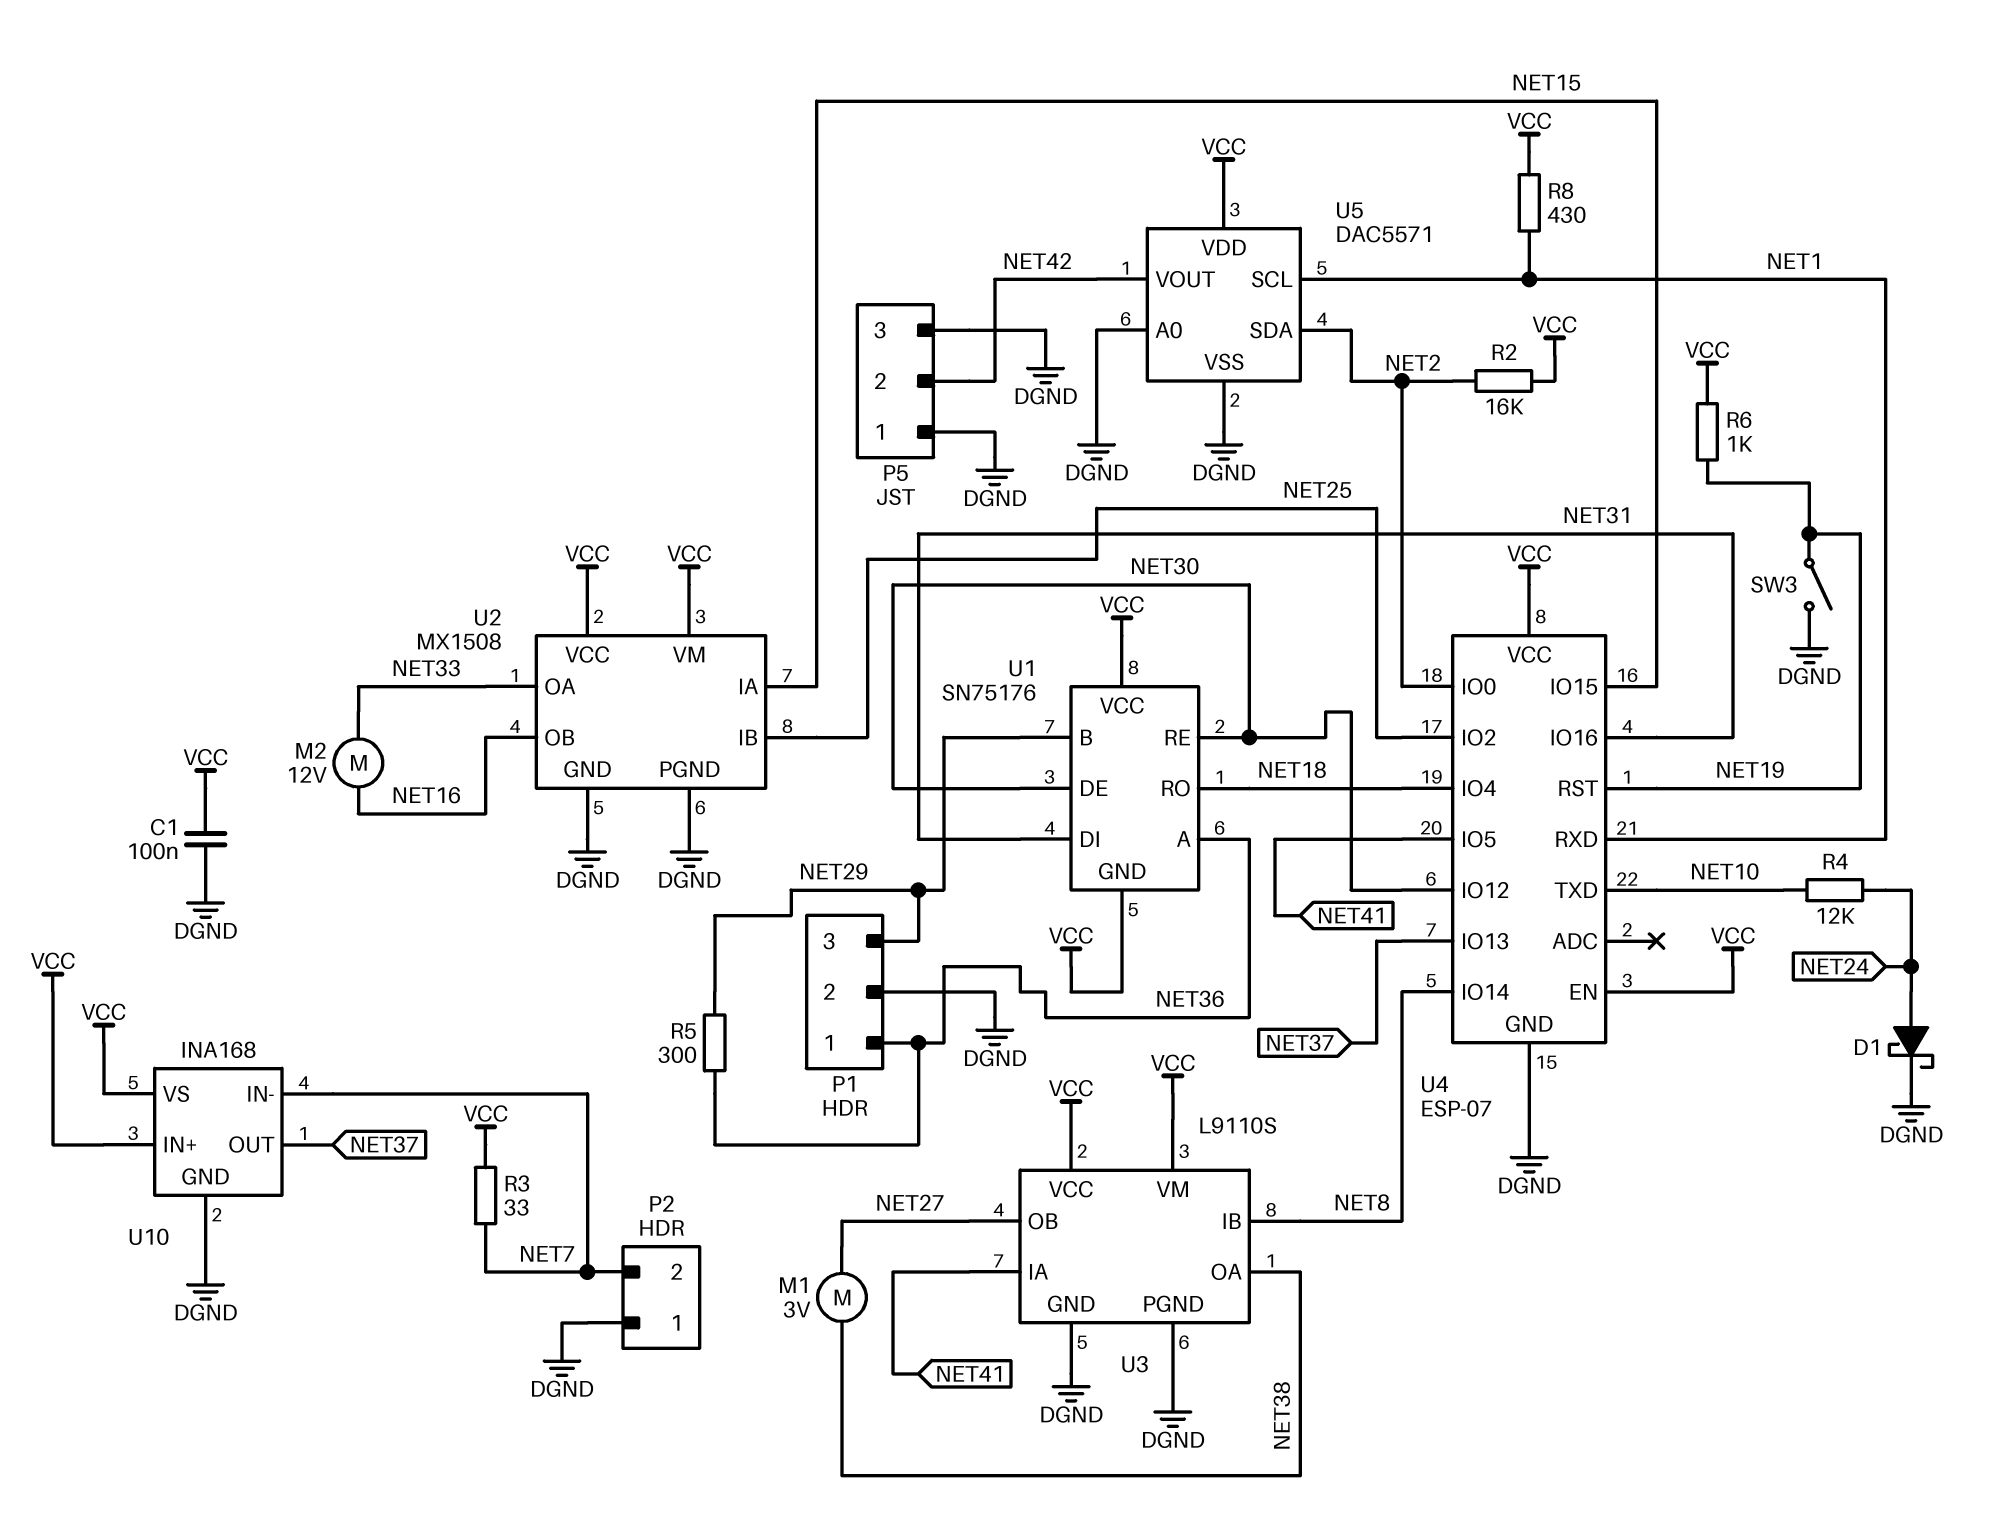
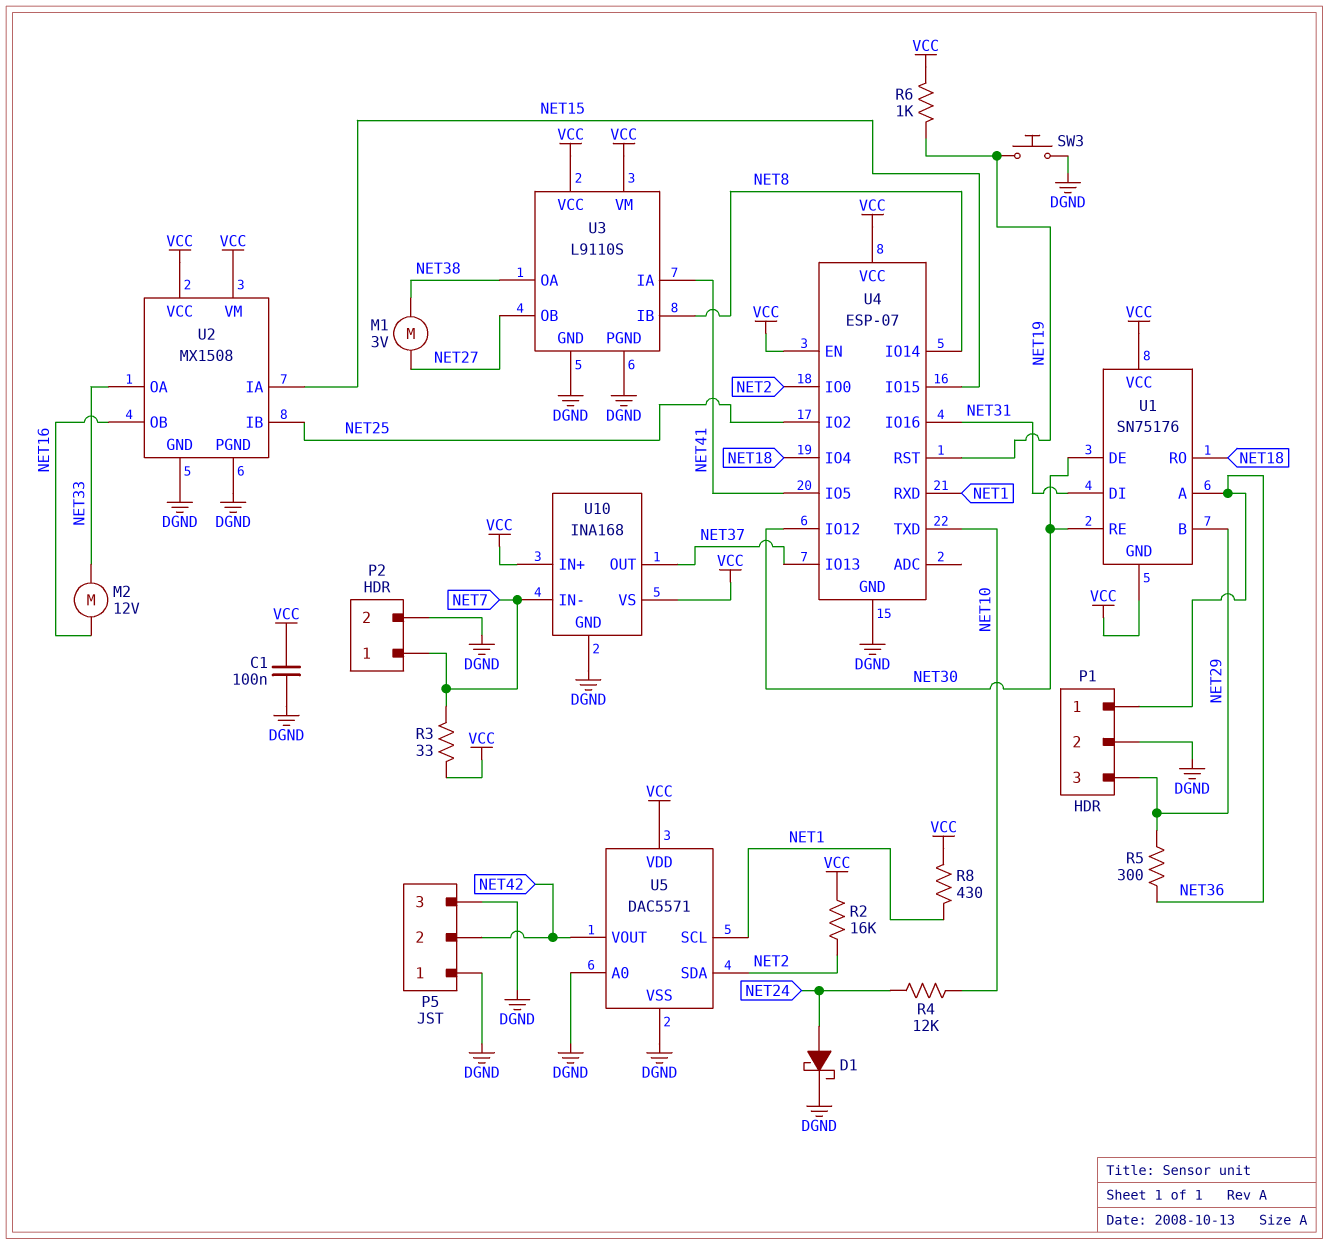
P2 pin 1: DGND -> NET7
P2 pin 2: NET7 -> DGND
SW3: switch (DGND, NET19) -> button (DGND, NET19)

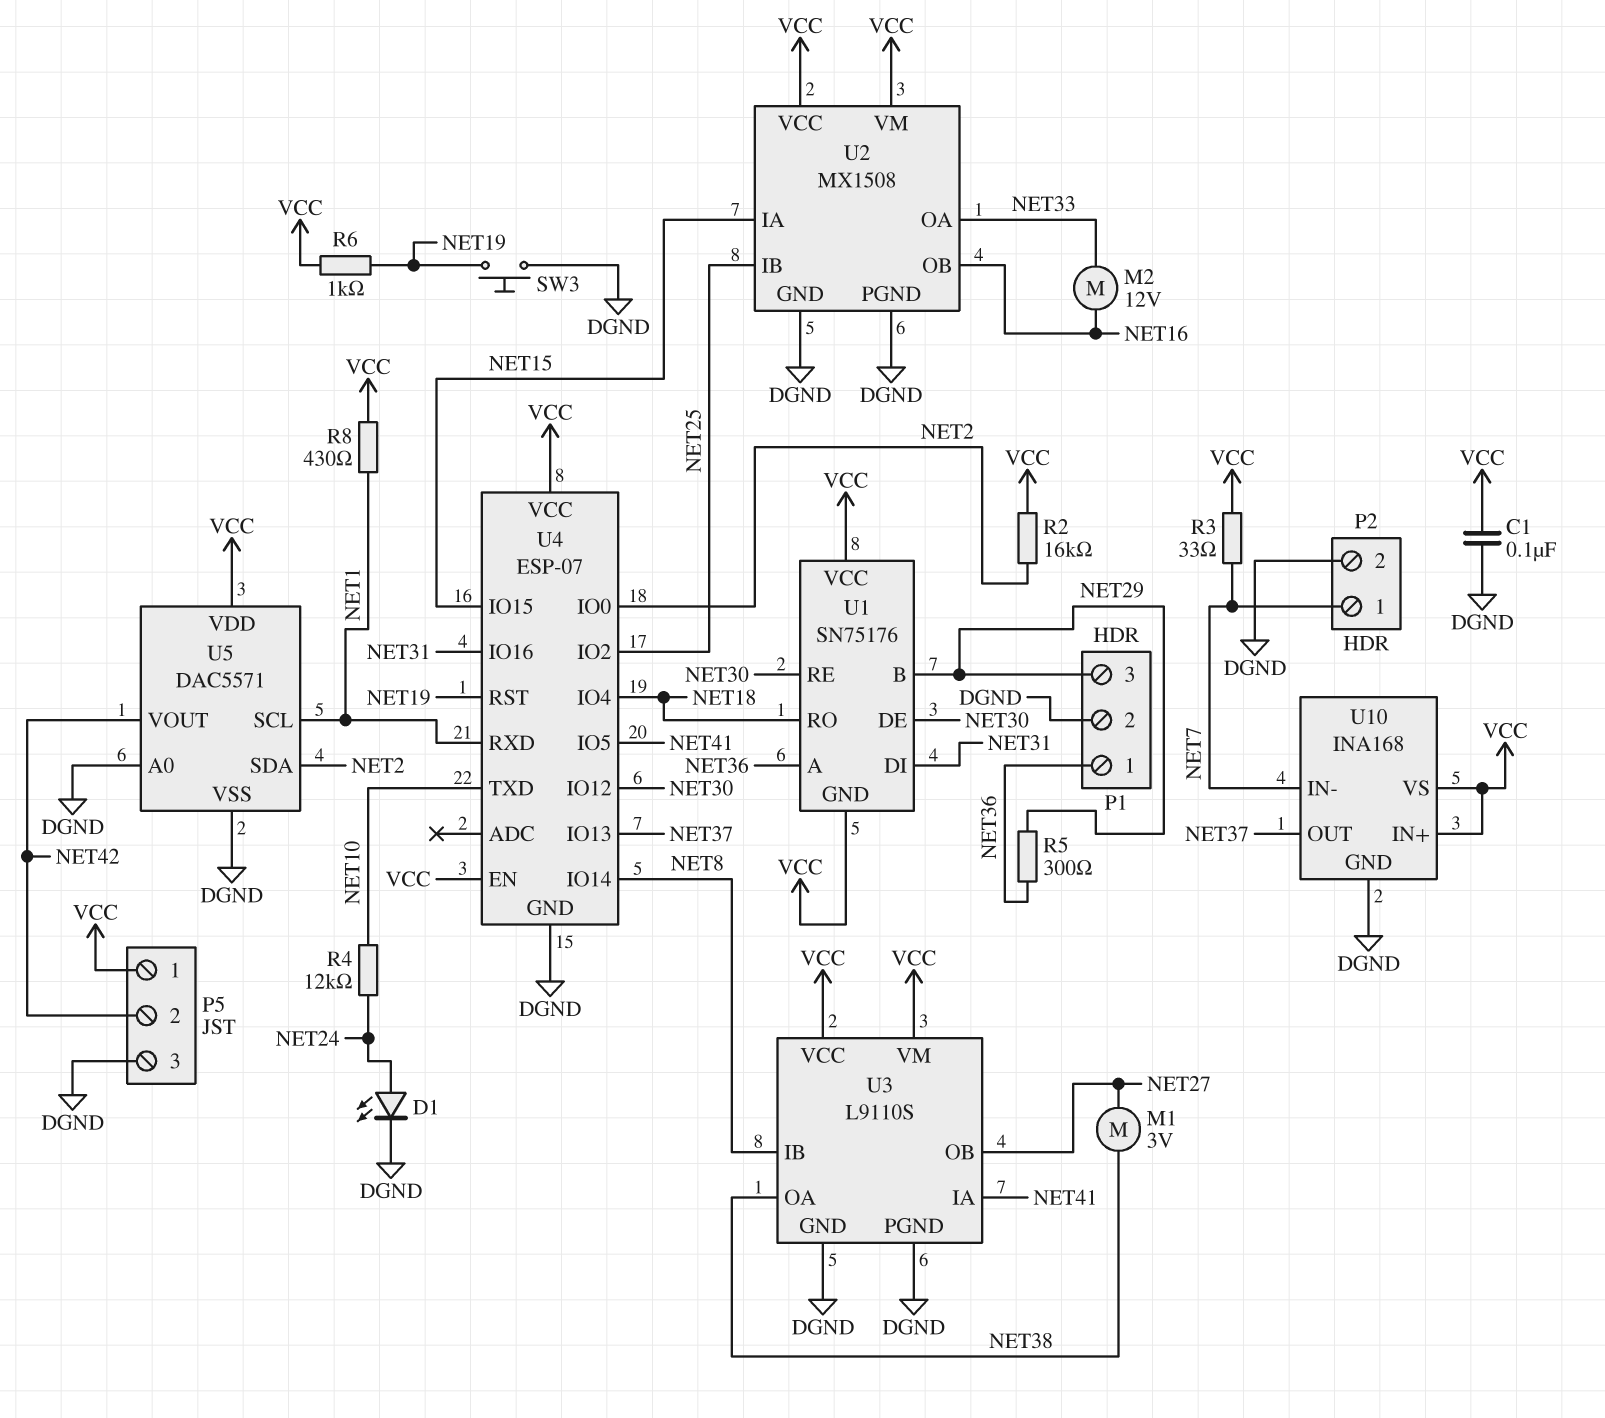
D1: schottky (A NET24, K DGND) -> LED (A NET24, K DGND)
P5 pin 1: DGND -> VCC

